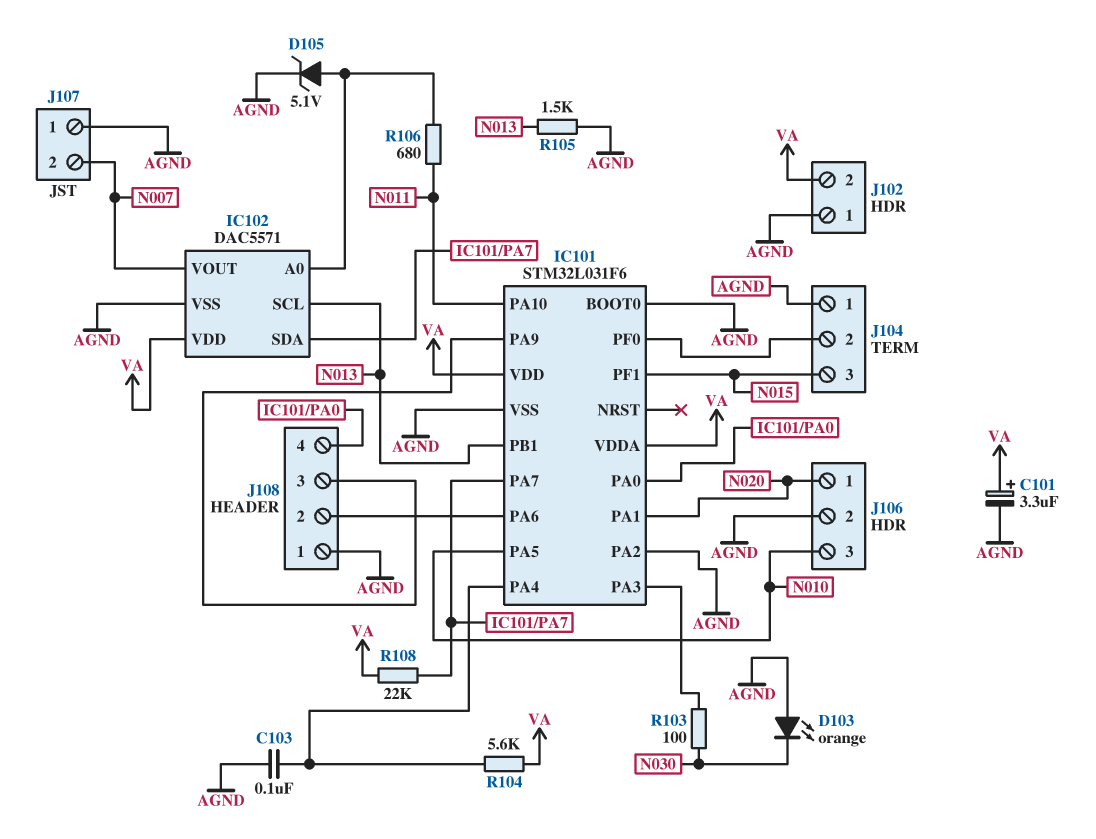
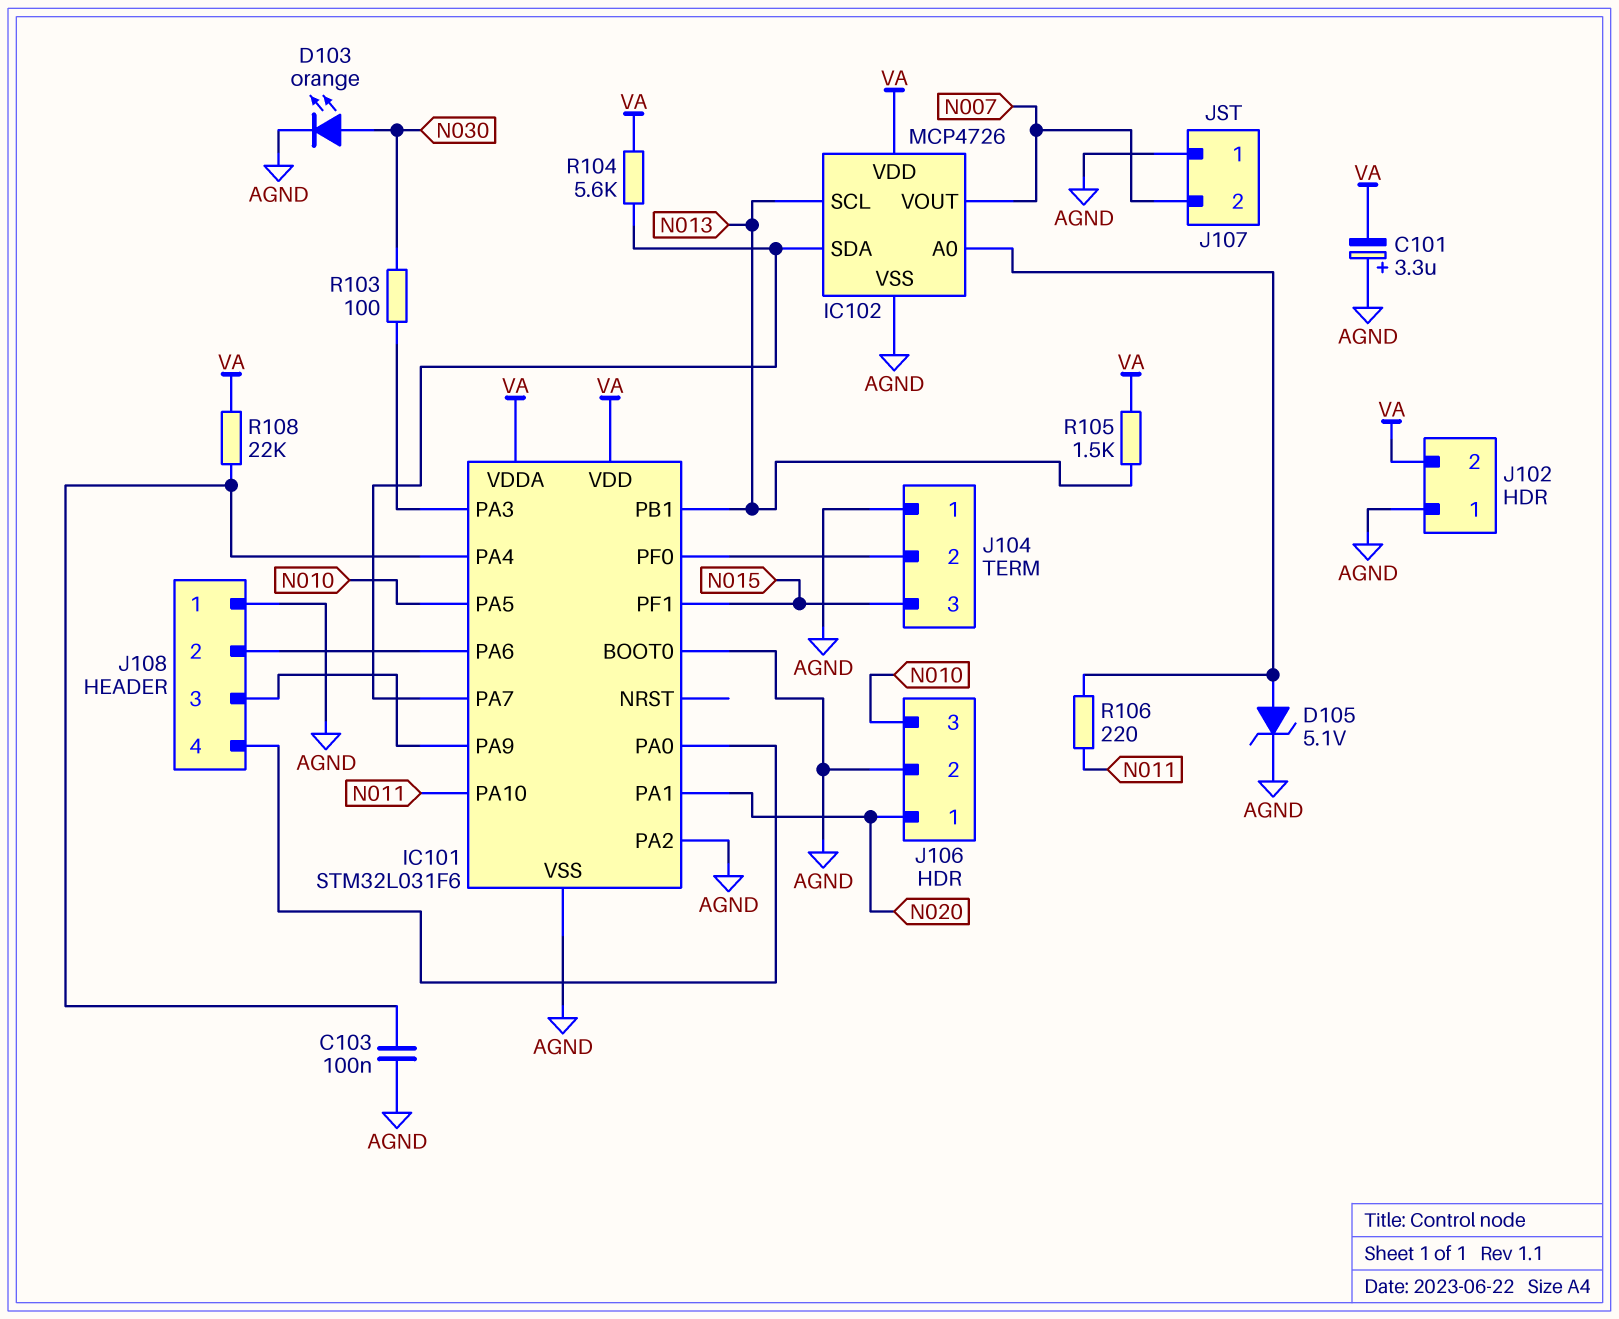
C101: 3.3uF (plus VA, minus AGND) -> 3.3uF (plus AGND, minus VA)
D103: LED orange (A AGND, K N030) -> LED orange (A N030, K AGND)
IC102: DAC5571 -> MCP4726
R104: 5.6k (IC101/PA4, VA) -> 5.6k (IC101/PA7, VA)
R105: 1.5k (AGND, N013) -> 1.5k (N013, VA)
R106: 680 (IC102/A0, N011) -> 220 (IC102/A0, N011)
R108: 22k (IC101/PA7, VA) -> 22k (IC101/PA4, VA)

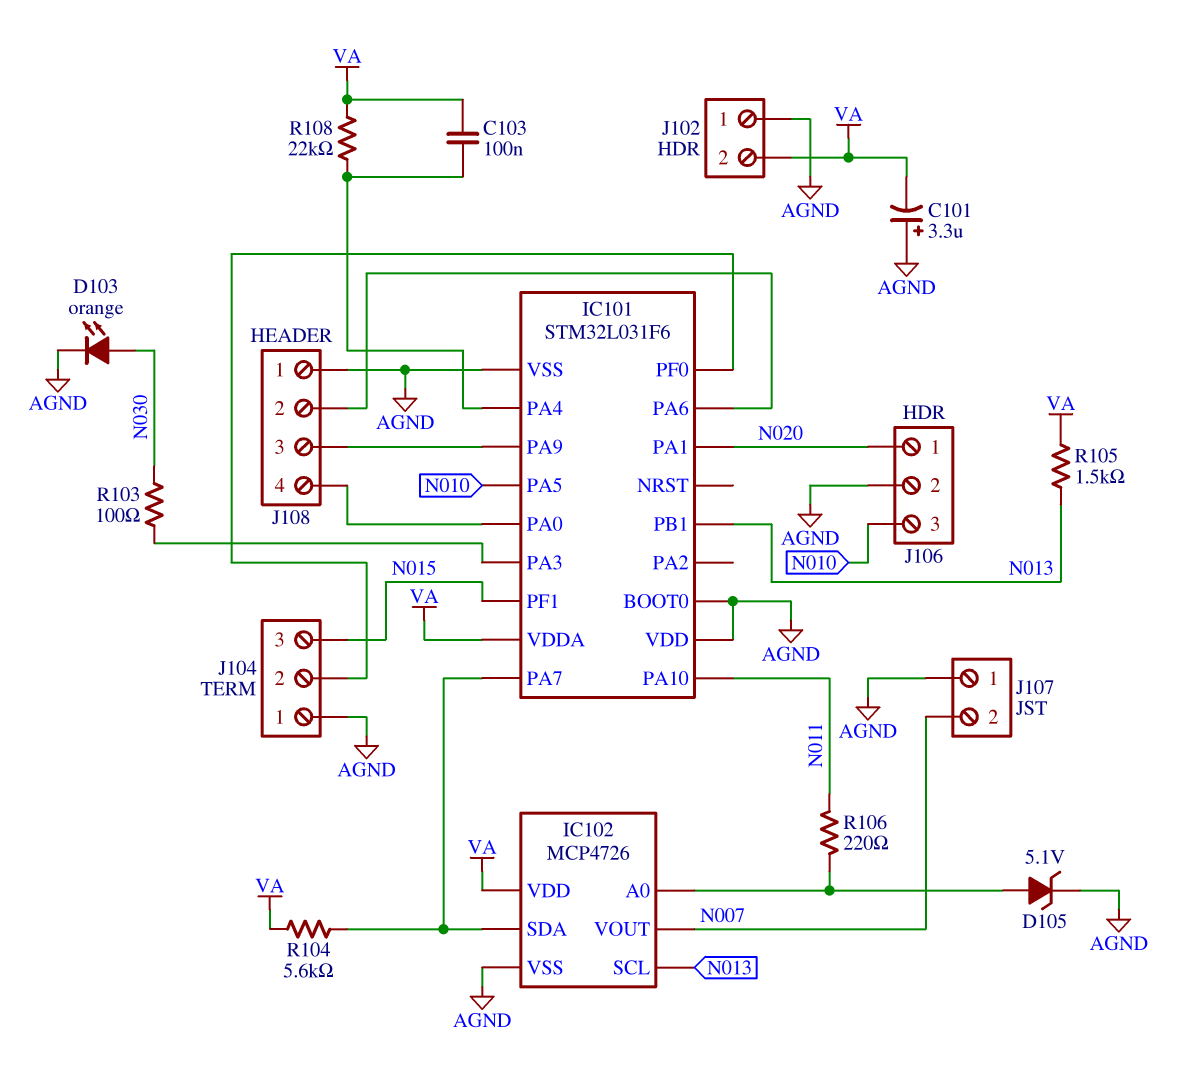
C103: 100nF (AGND, IC101/PA4) -> 100nF (IC101/PA4, VA)
IC101 pin PA2: AGND -> none
IC101 pin VDD: VA -> AGND

